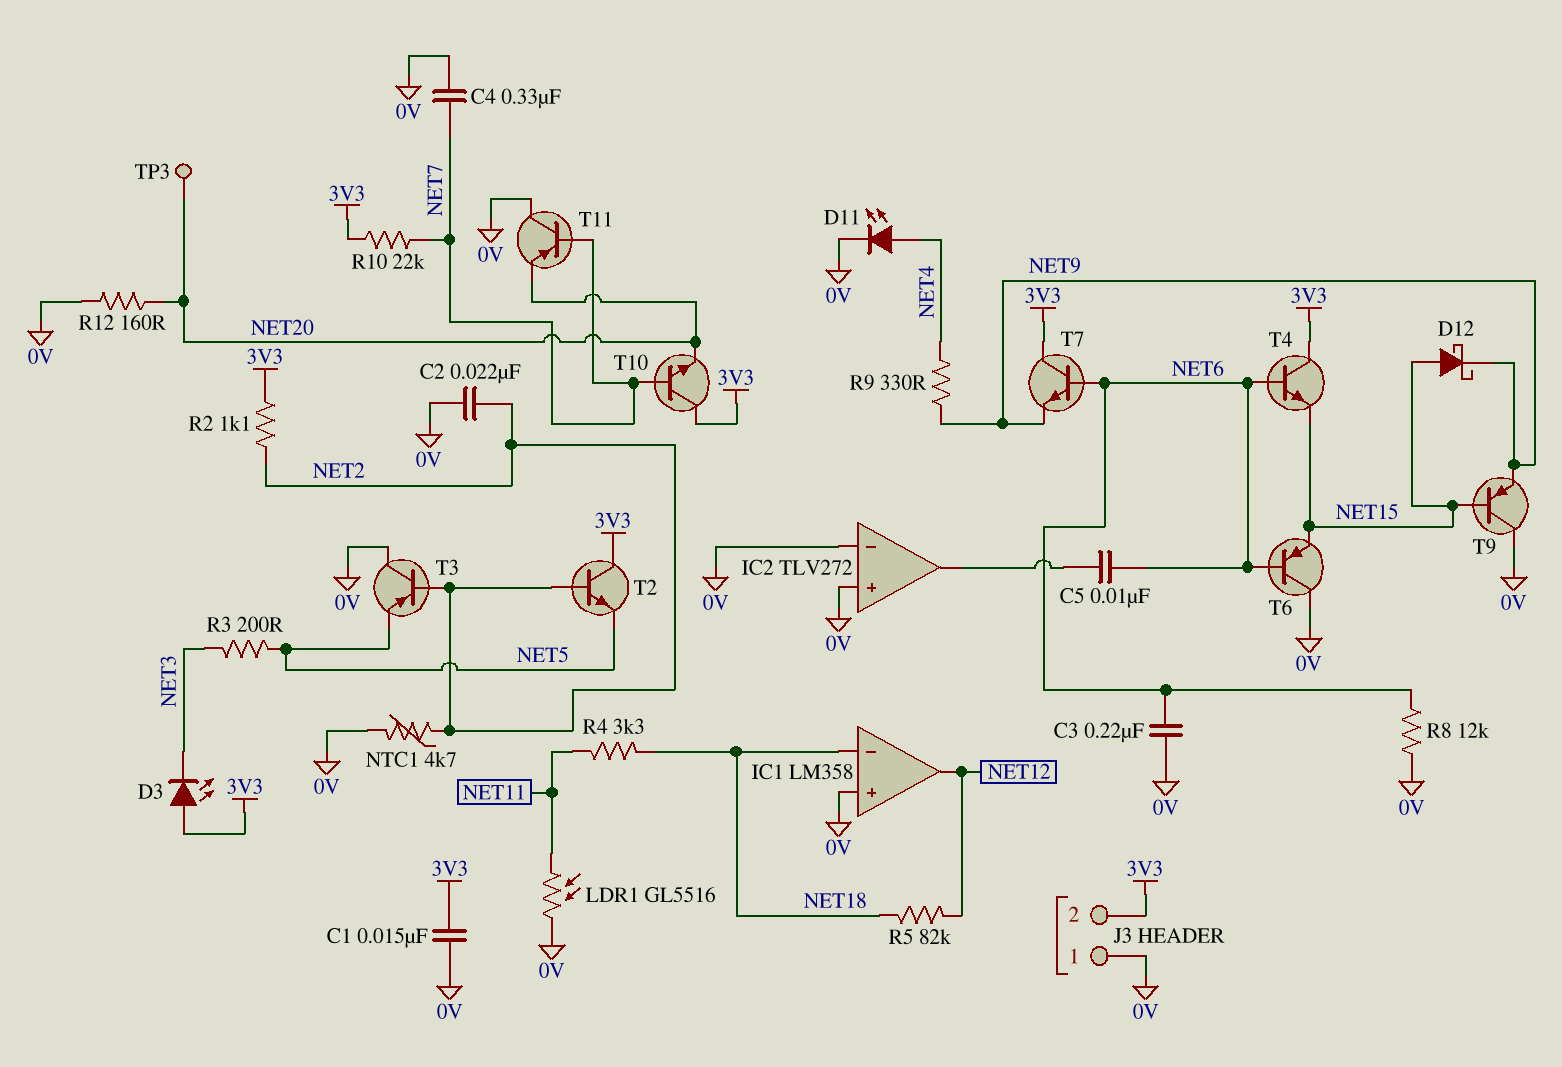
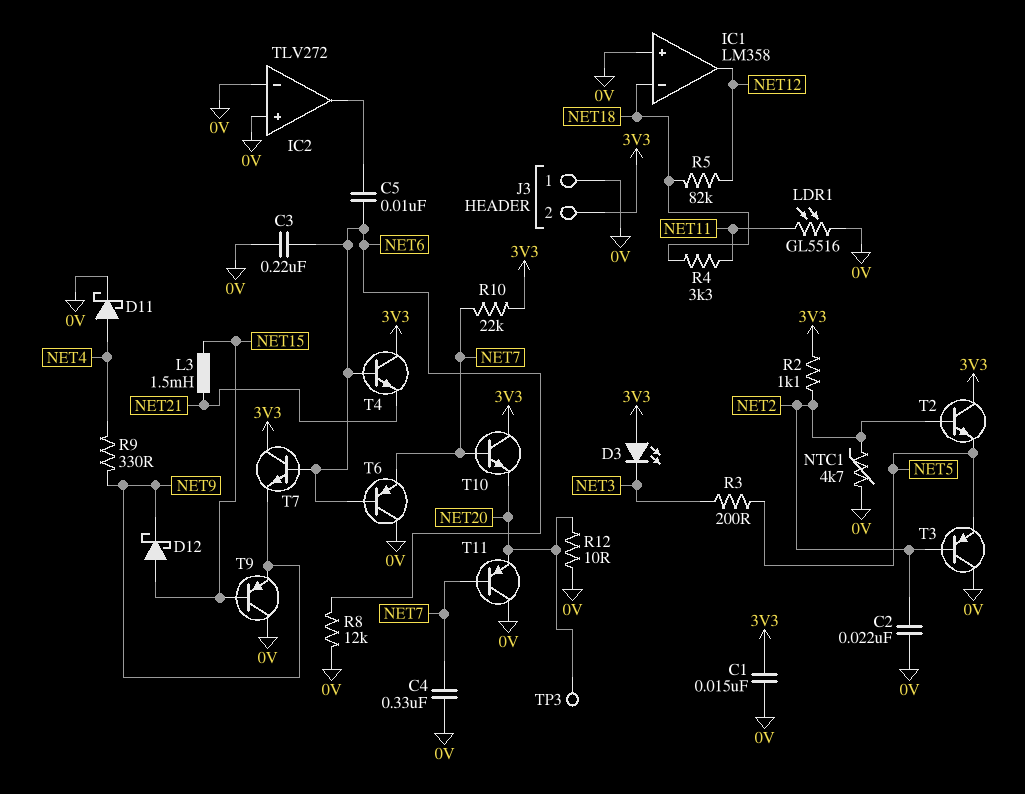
D11: LED (A NET4, K 0V) -> schottky (A NET4, K 0V)
L3: none -> 1.5mH (NET15, NET21)
R12: 160 (0V, NET20) -> 10 (0V, NET20)
T4: NPN (B NET6, C 3V3, E NET15) -> NPN (B NET6, C 3V3, E NET21)
T6: PNP (B NET6, C 0V, E NET15) -> PNP (B NET6, C 0V, E NET7)

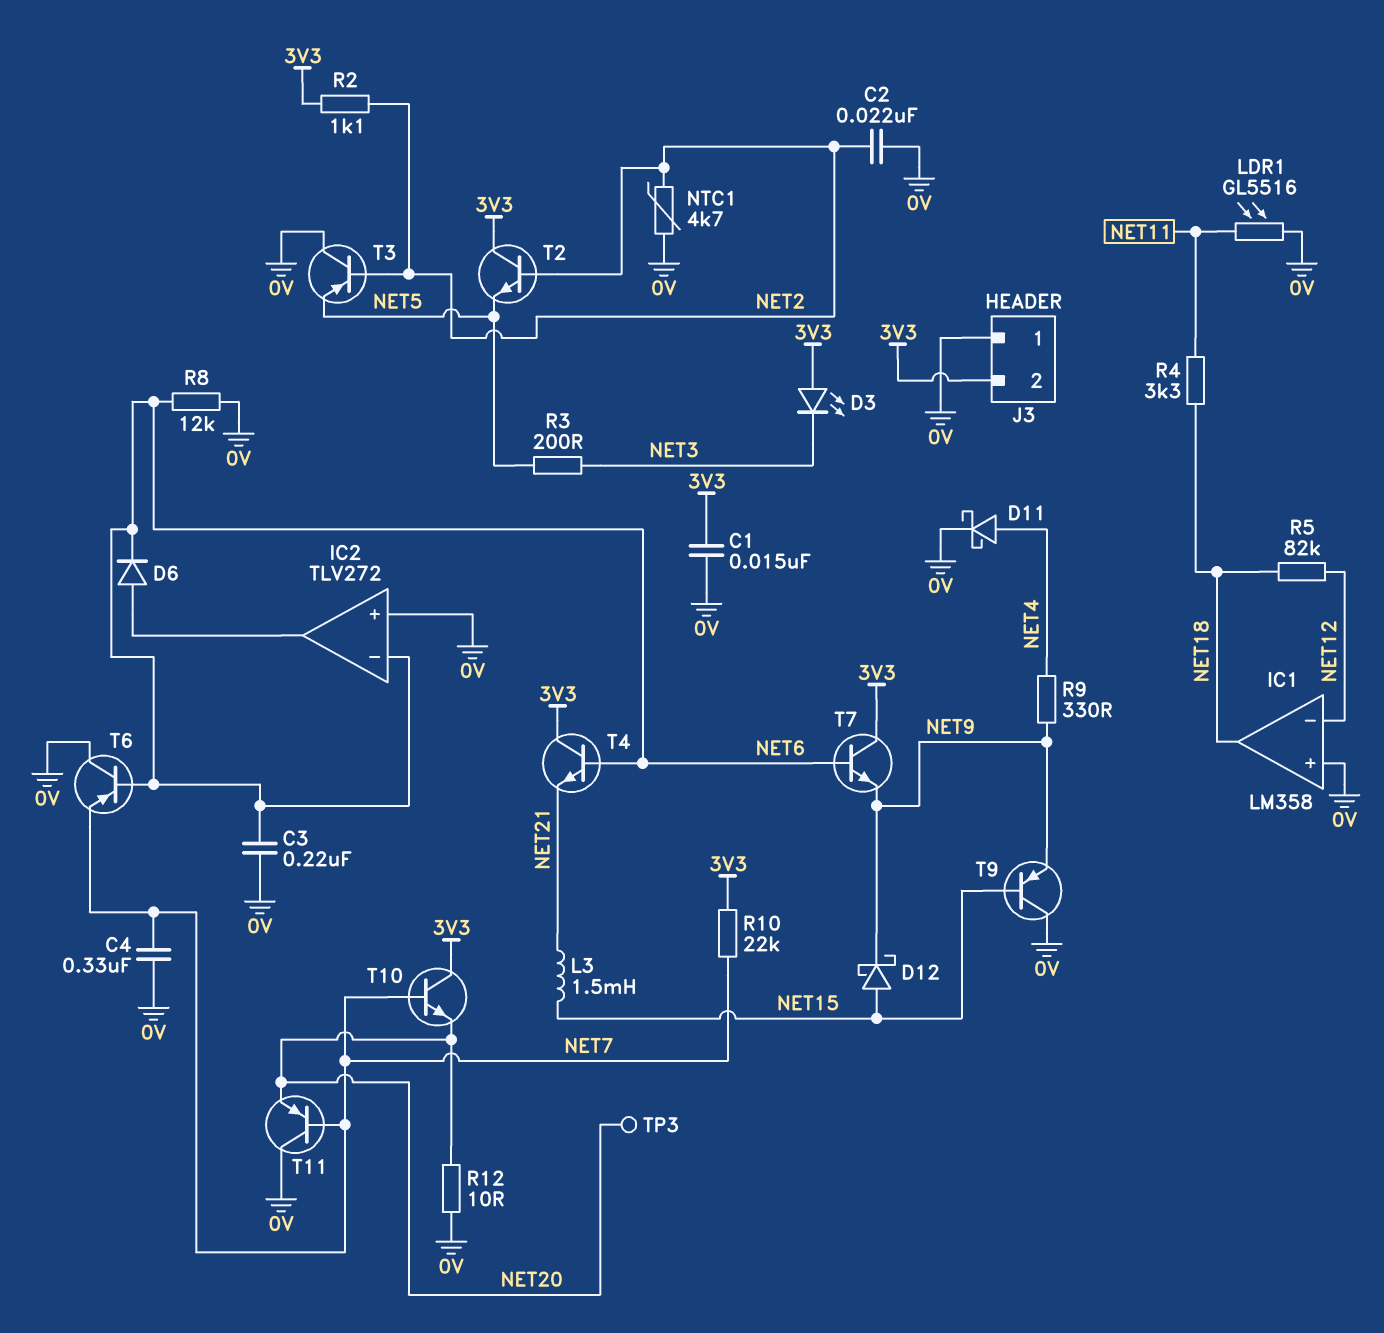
C5: 10nF (IC2/out, NET6) -> none
D6: none -> diode (A IC2/out, K NET6)
IC1 pin in-: NET18 -> NET12
IC1 pin out: NET12 -> NET18
IC2 pin in-: 0V -> NET6

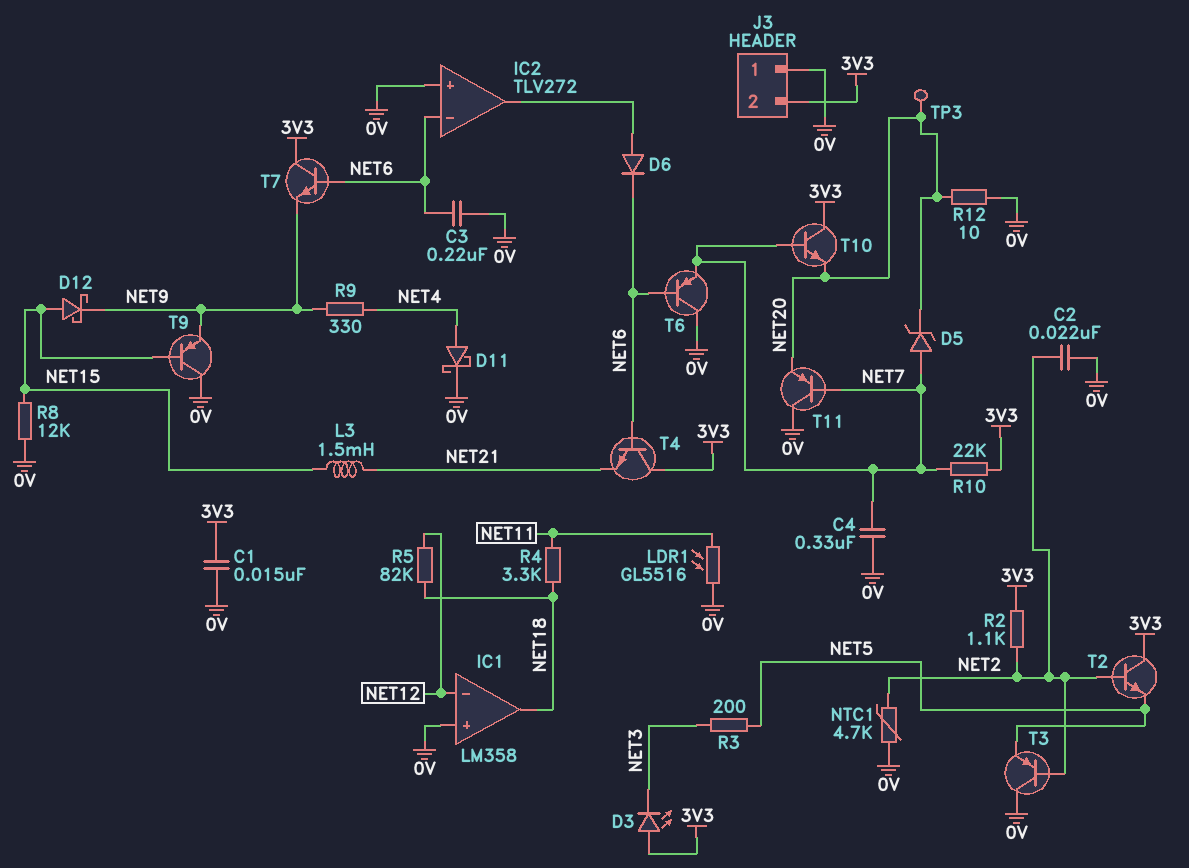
D5: none -> zener (A NET7, K NET20)
R8: 12k (0V, NET6) -> 12k (0V, NET15)

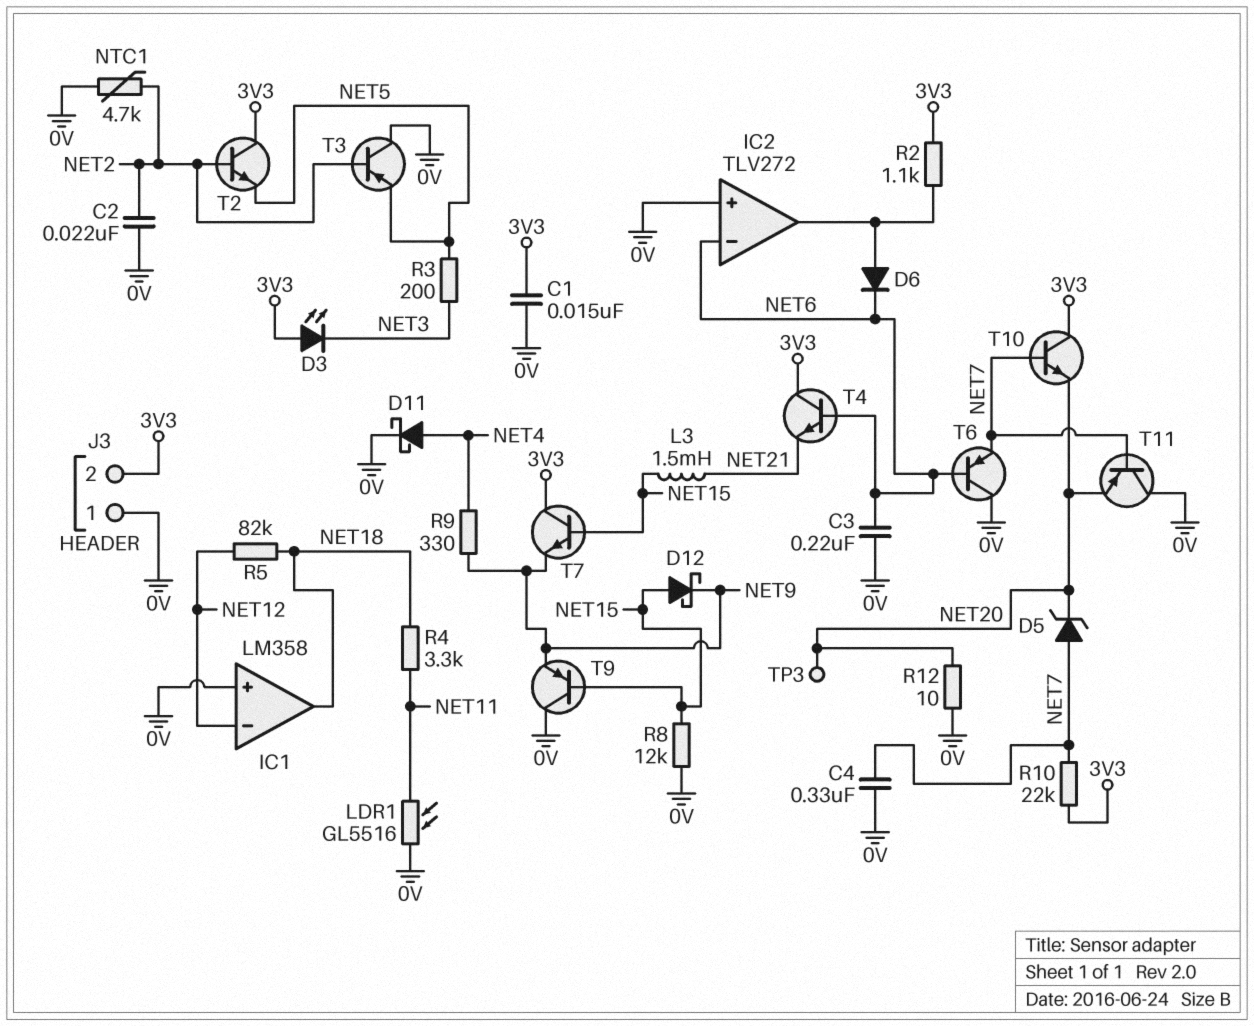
R2: 1.1k (3V3, NET2) -> 1.1k (3V3, IC2/out)
T7: NPN (B NET6, C 3V3, E NET9) -> NPN (B NET15, C 3V3, E NET9)

